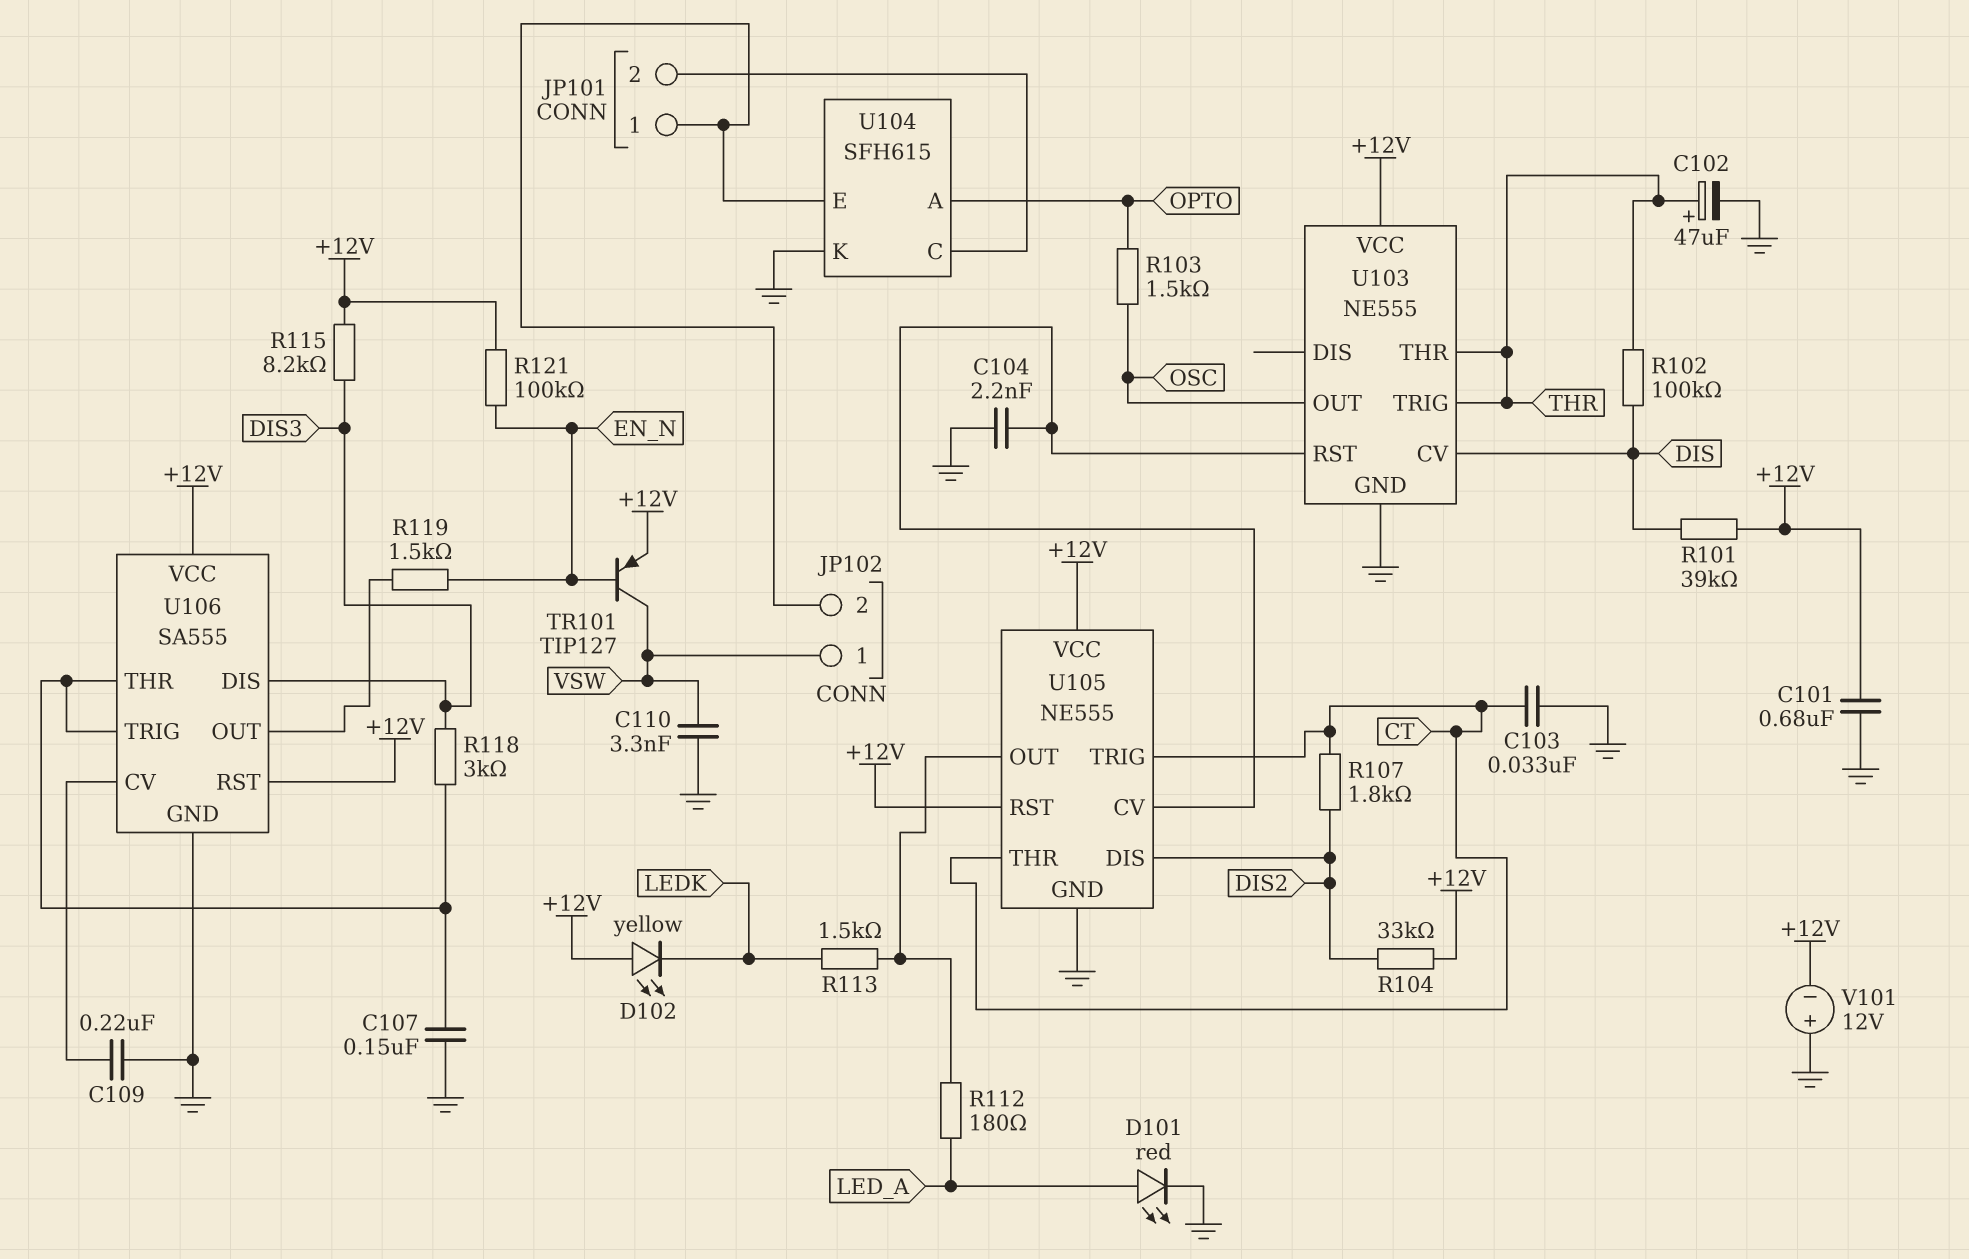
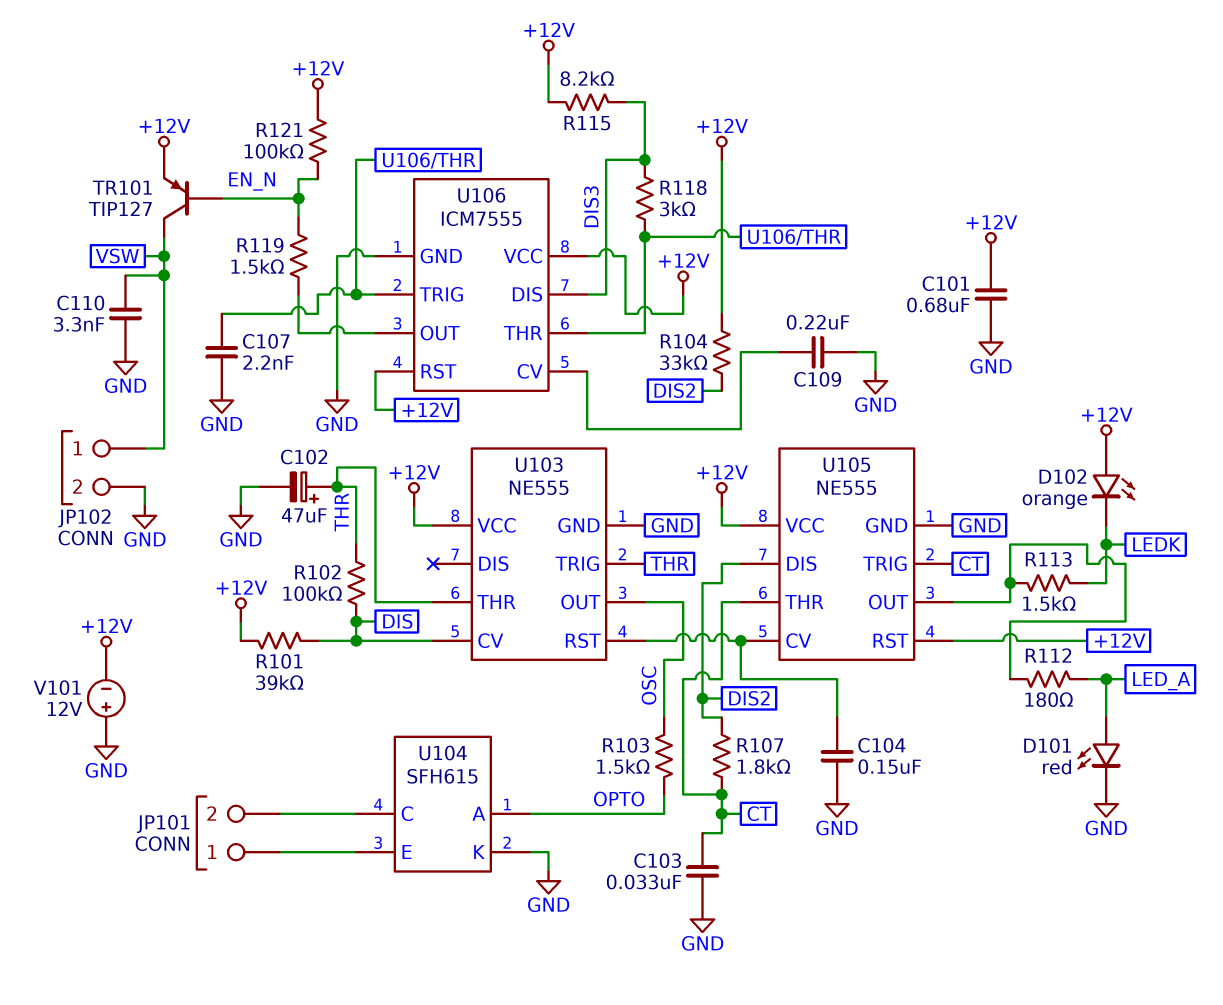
C104: 2.2nF (GND, U103/RST) -> 150nF (GND, U103/RST)
C107: 150nF (GND, U106/THR) -> 2.2nF (GND, U106/THR)
D102: LED yellow (A +12V, K LEDK) -> LED orange (A +12V, K LEDK)
JP102 pin 2: JP101/1 -> GND
U106: SA555 -> ICM7555

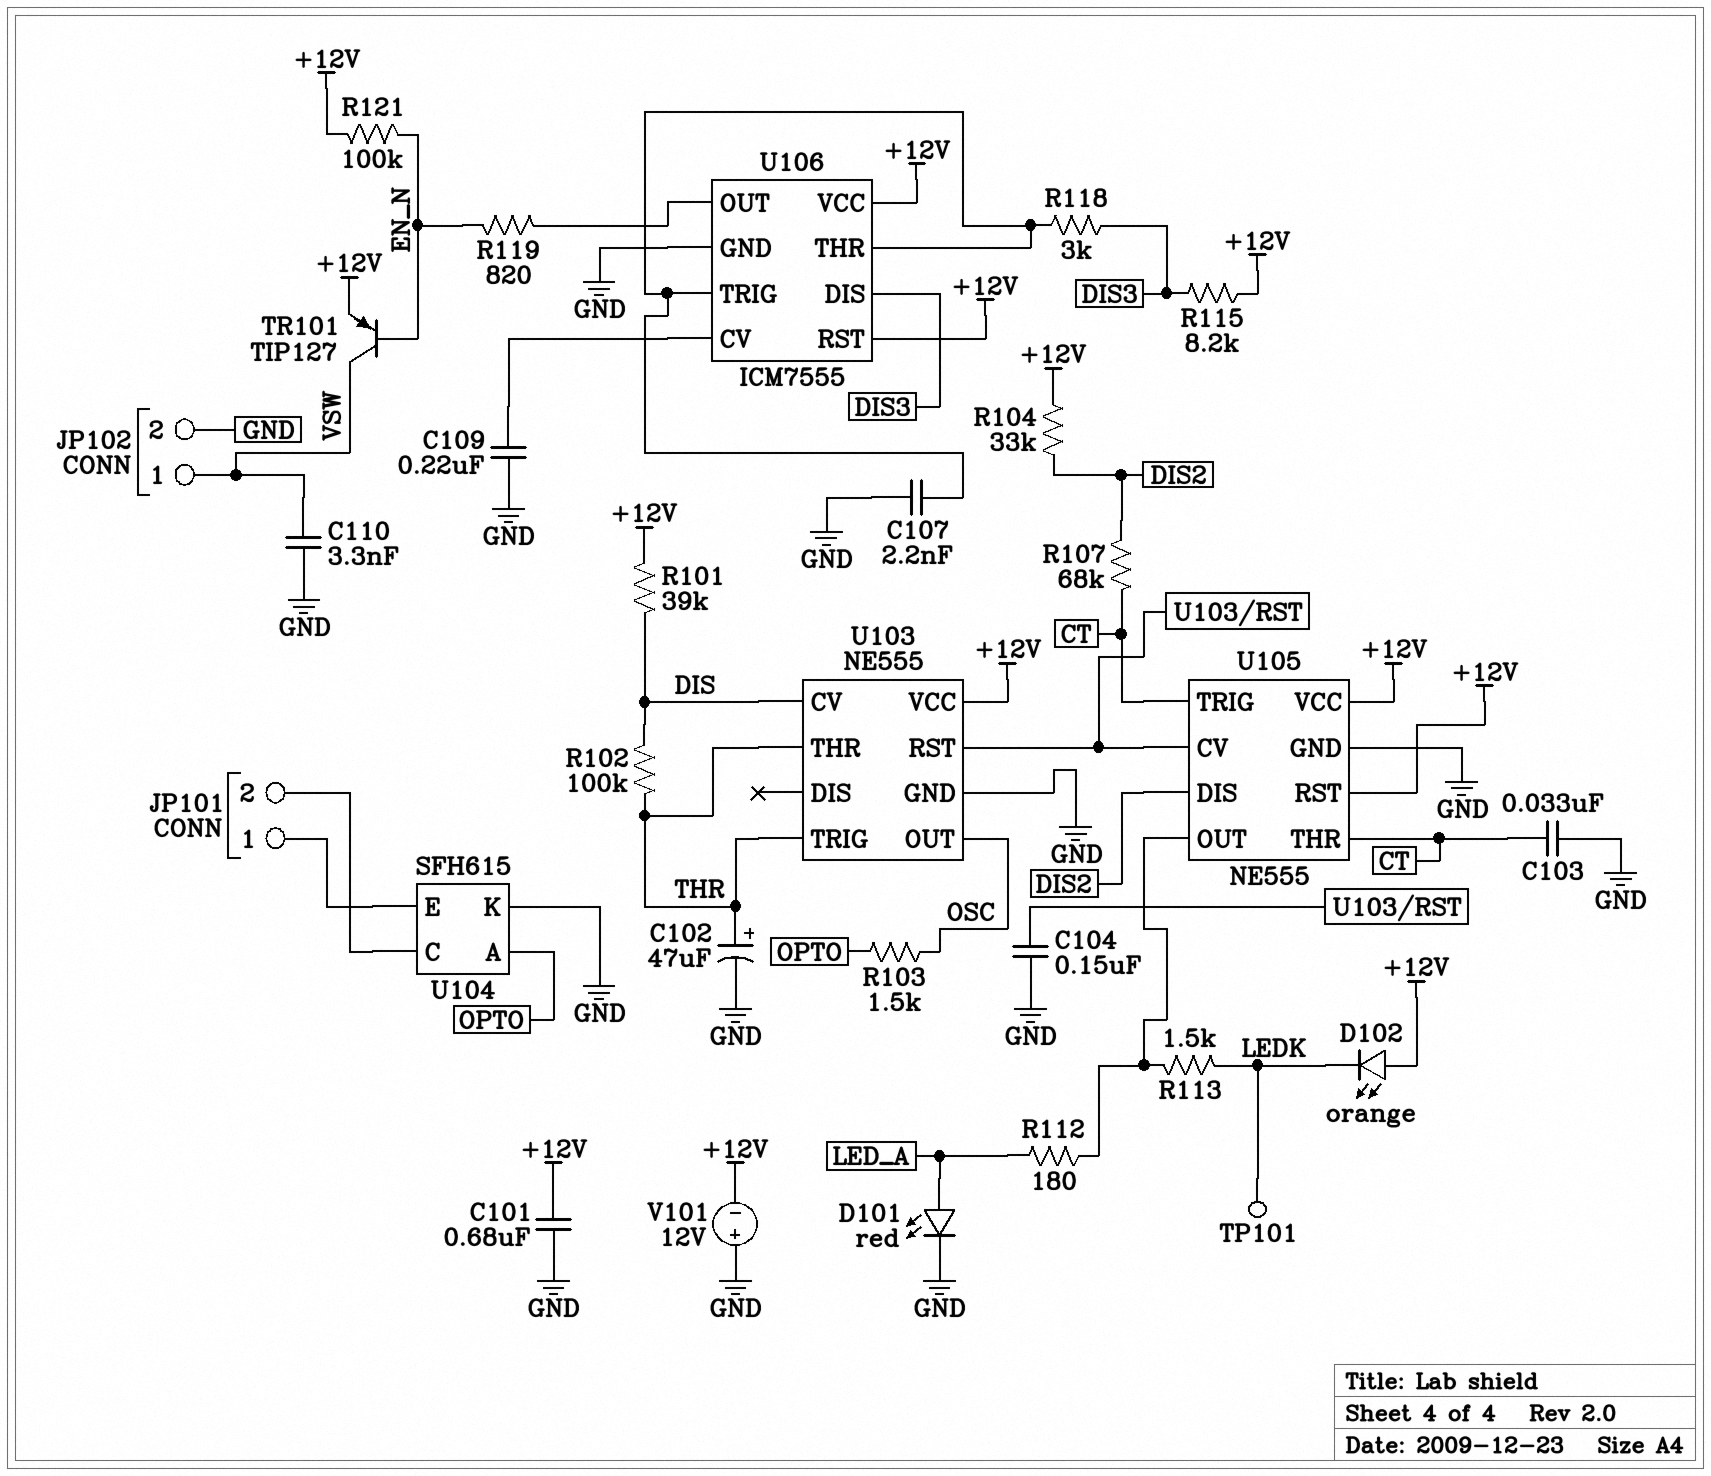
R107: 1.8k (CT, DIS2) -> 68k (CT, DIS2)
R119: 1.5k (EN_N, U106/OUT) -> 820 (EN_N, U106/OUT)
TP101: none -> test point (LEDK)

